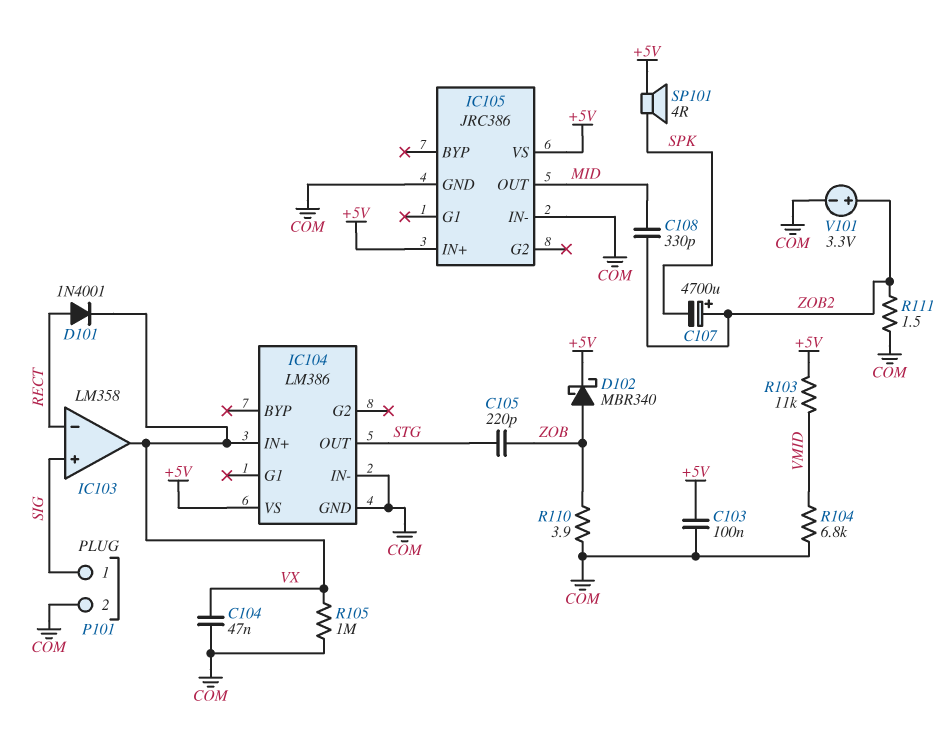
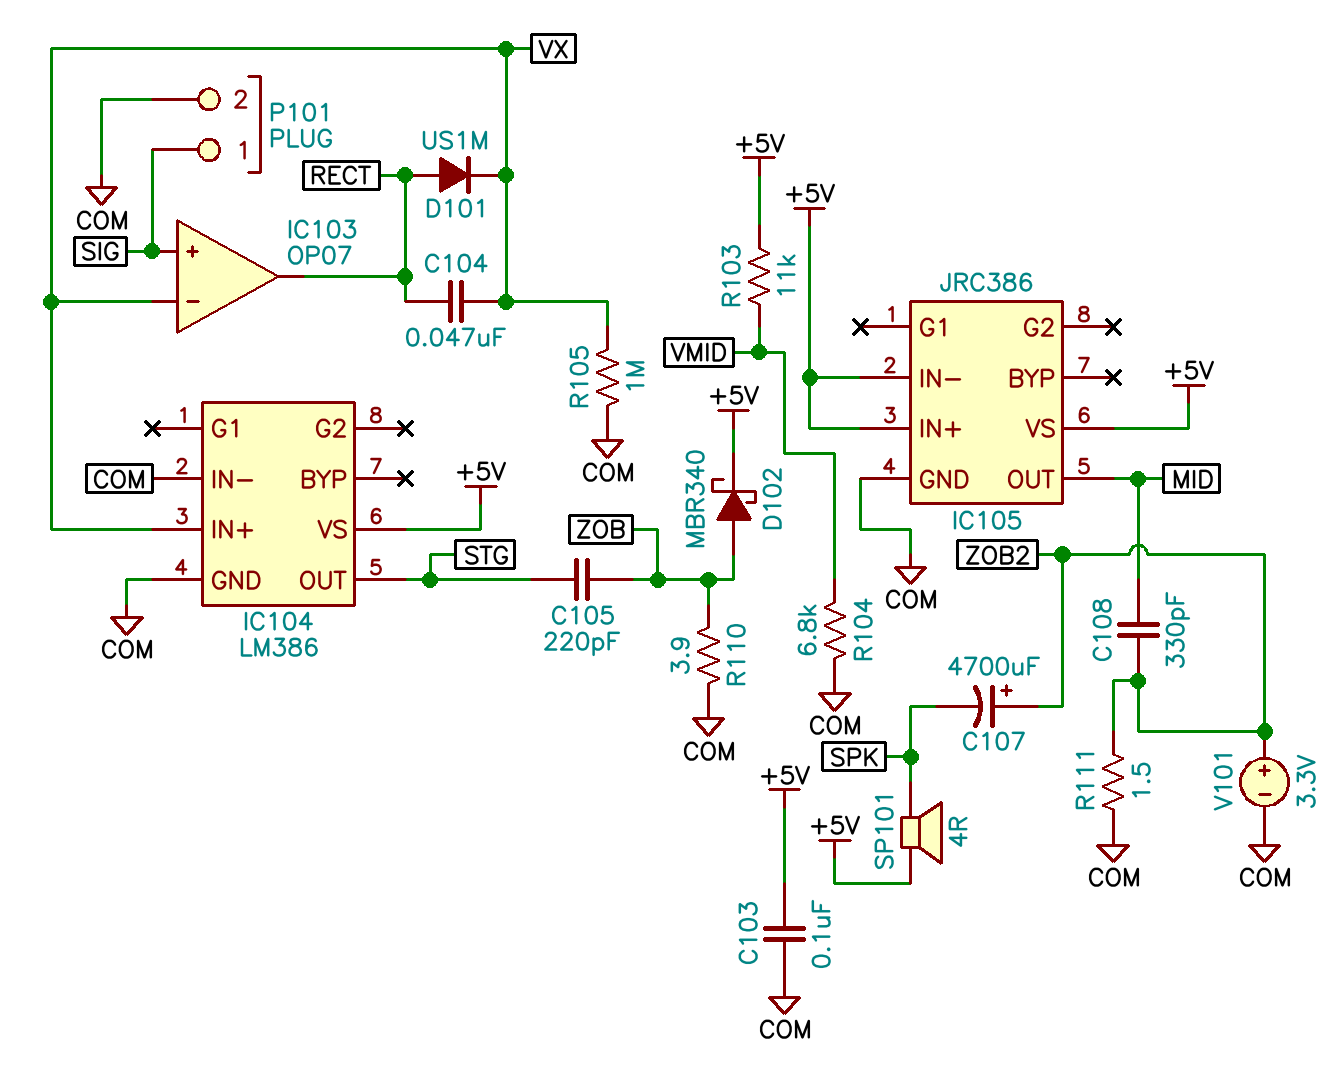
C104: 47nF (COM, VX) -> 47nF (RECT, VX)
D101: diode 1N4001 (A RECT, K VX) -> diode US1M (A RECT, K VX)
IC103: LM358 -> OP07
IC103 pin in-: RECT -> VX
IC103 pin out: VX -> RECT
IC105 pin IN-: COM -> +5V

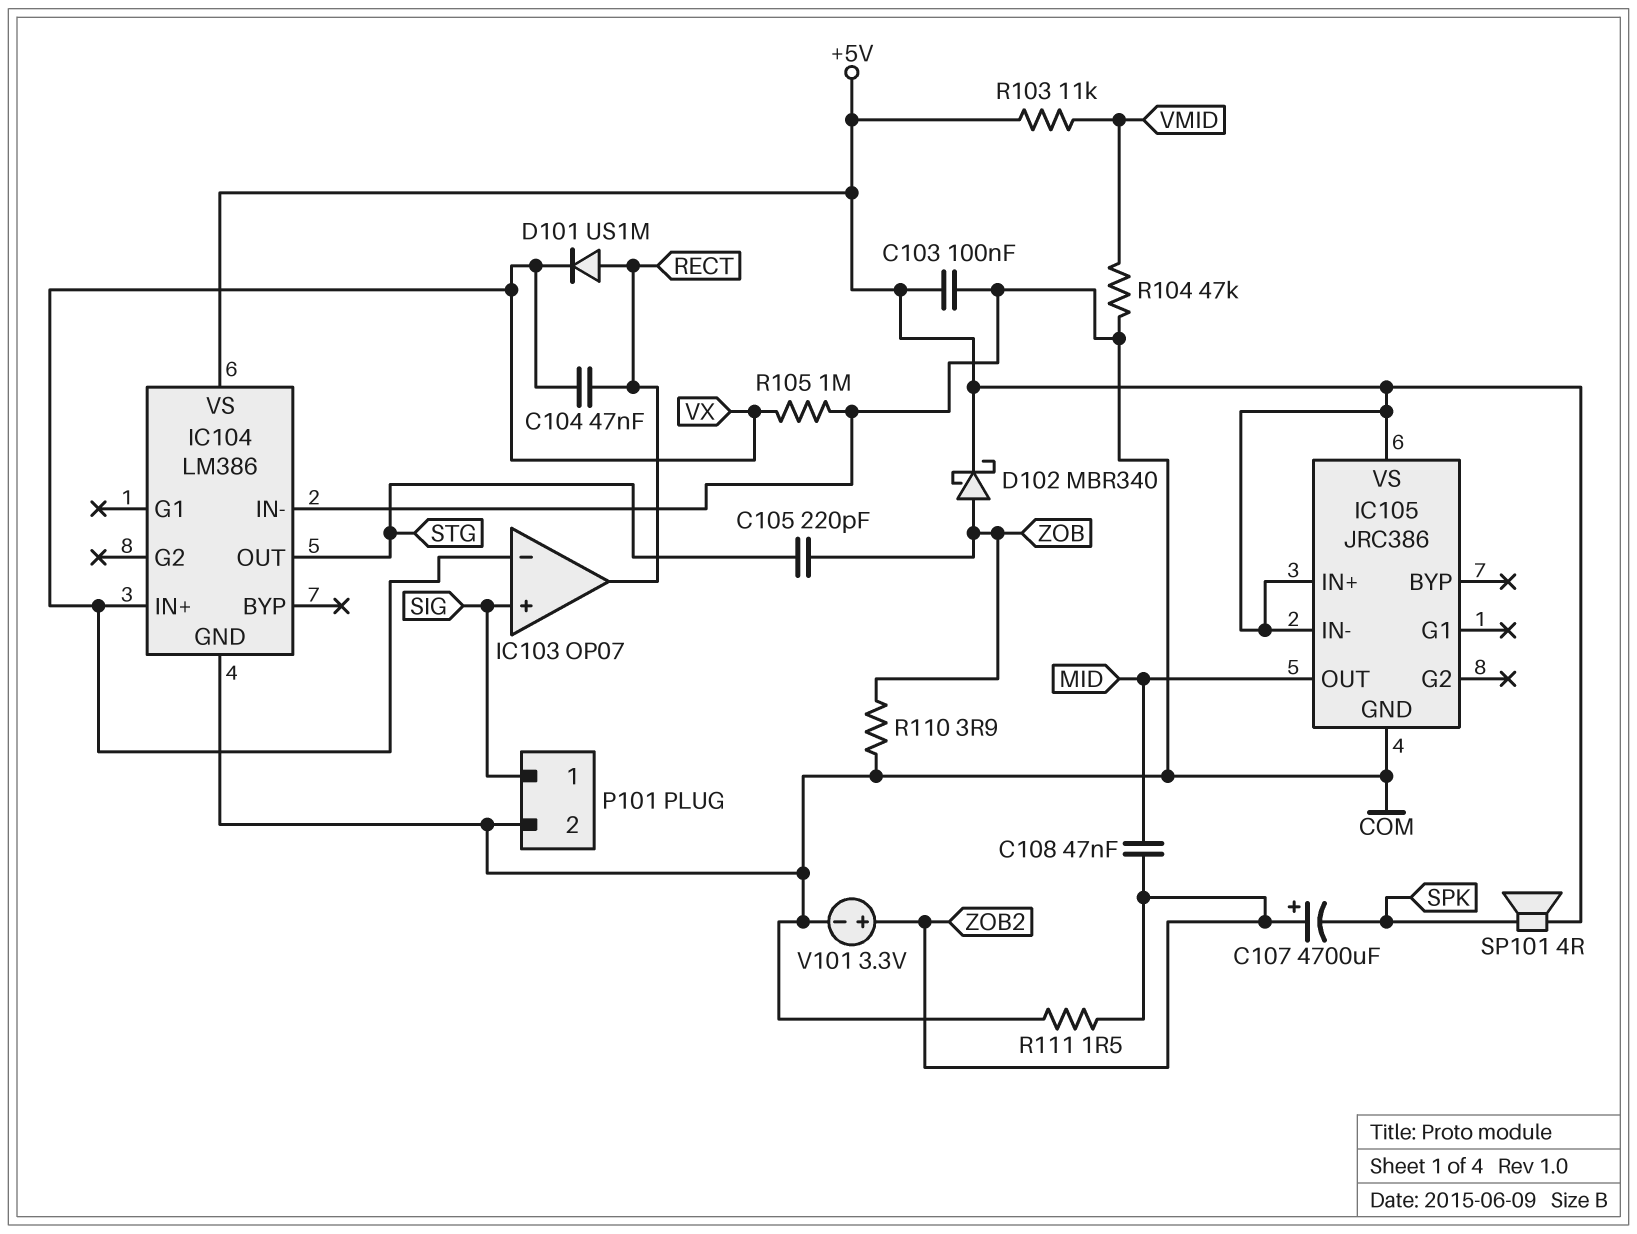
C108: 330pF (MID, ZOB2) -> 47nF (MID, ZOB2)
R104: 6.8k (COM, VMID) -> 47k (COM, VMID)

